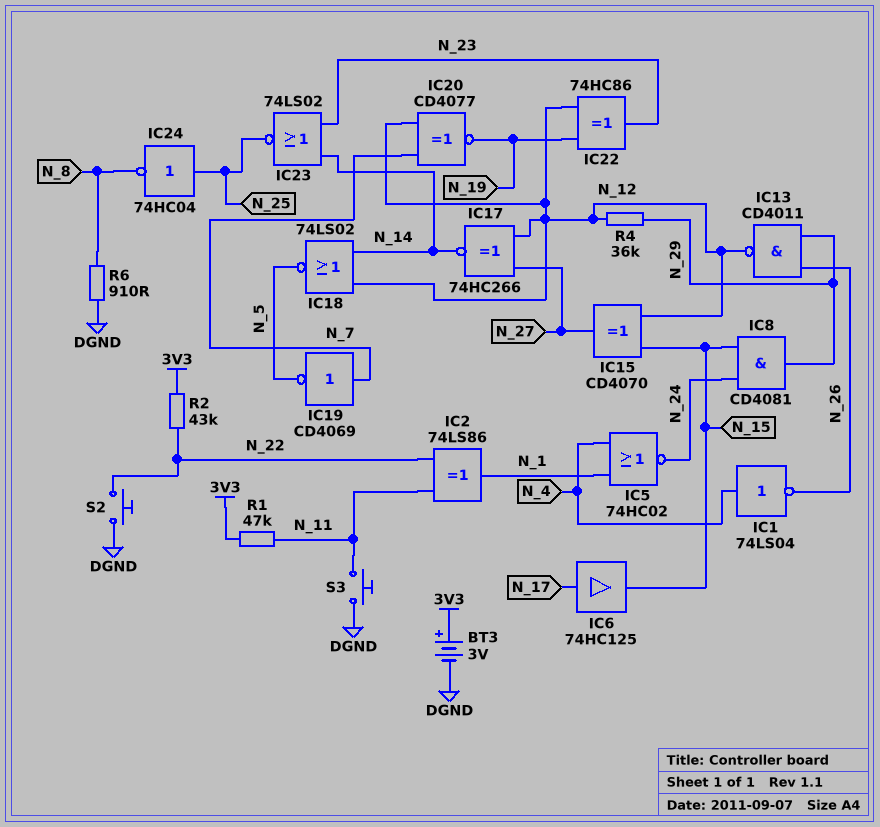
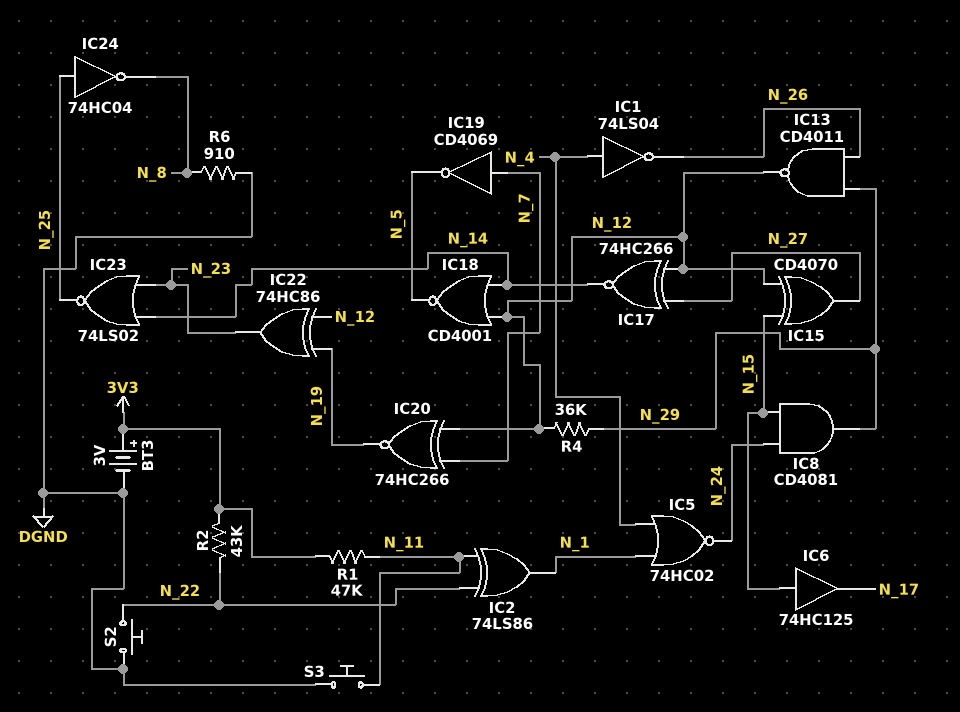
IC6: buffer 74HC125 (in N_17, out N_15) -> buffer 74HC125 (in N_15, out N_17)
IC18: NOR 74LS02 (in N_12, in N_14, out N_5) -> NOR CD4001 (in N_12, in N_14, out N_5)
IC20: XNOR CD4077 (in N_7, in N_12, out N_19) -> XNOR 74HC266 (in N_7, in N_12, out N_19)

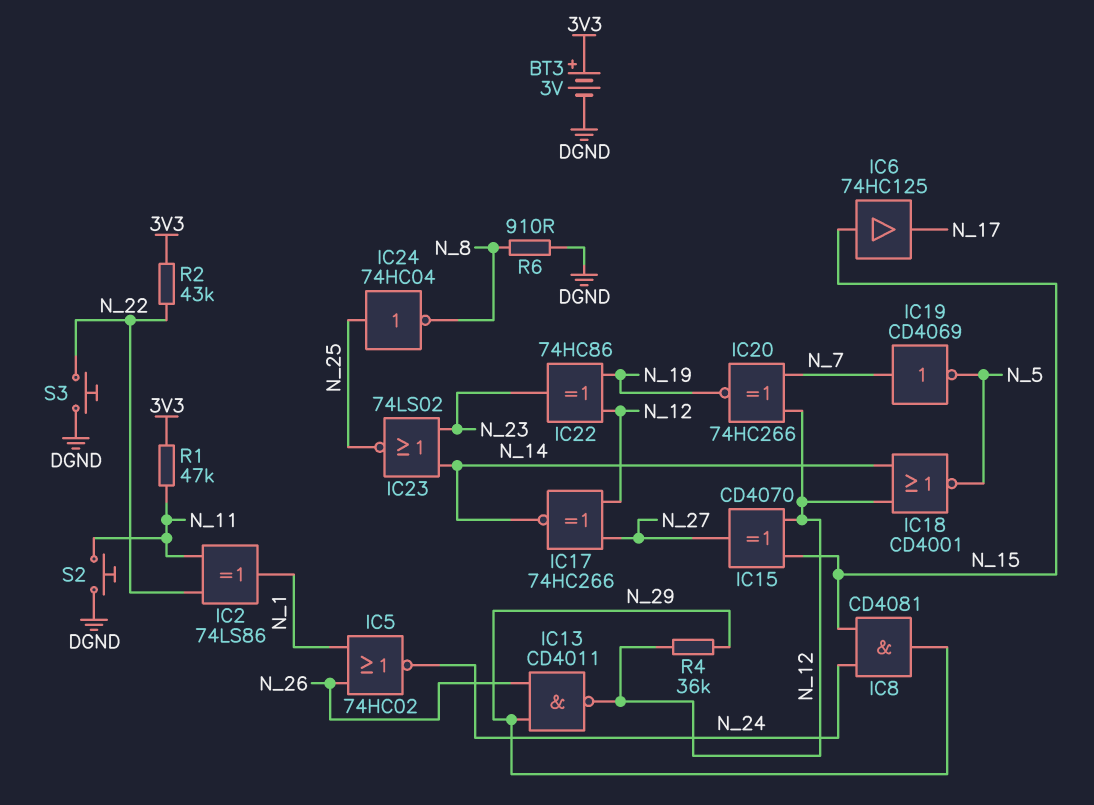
IC1: NOT 74LS04 (in N_4, out N_26) -> none
IC5: NOR 74HC02 (in N_1, in N_4, out N_24) -> NOR 74HC02 (in N_1, in N_26, out N_24)
S2: button (DGND, N_22) -> button (DGND, N_11)
S3: button (DGND, N_11) -> button (DGND, N_22)

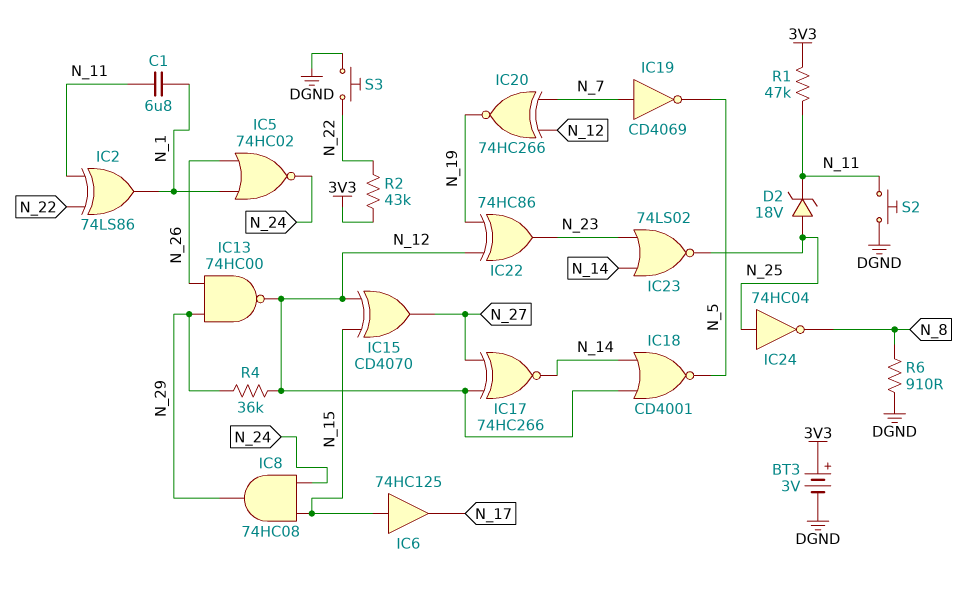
C1: none -> 6.8uF (N_1, N_11)
D2: none -> zener 18V (A N_25, K N_11)
IC8: AND CD4081 (in N_15, in N_24, out N_29) -> AND 74HC08 (in N_15, in N_24, out N_29)
IC13: NAND CD4011 (in N_26, in N_29, out N_12) -> NAND 74HC00 (in N_26, in N_29, out N_12)

